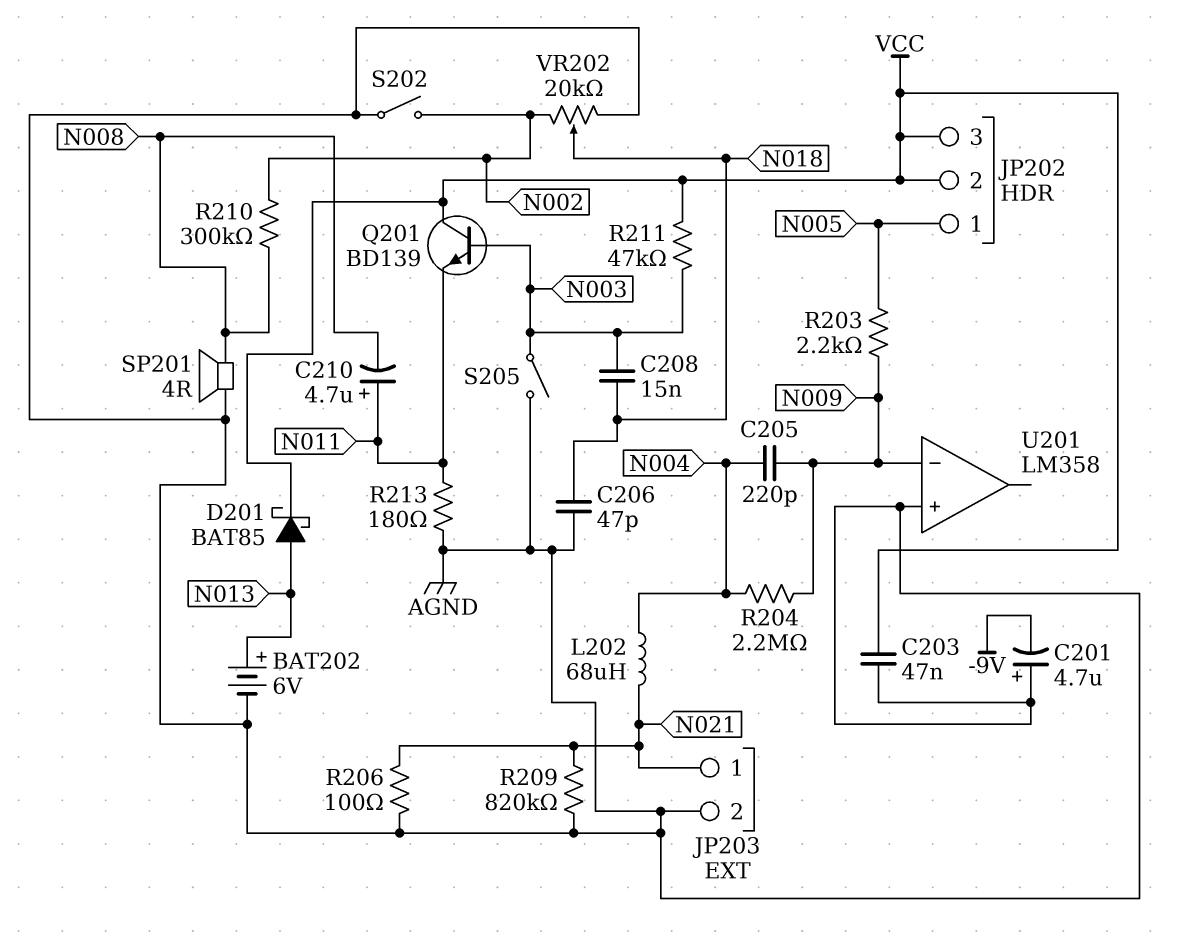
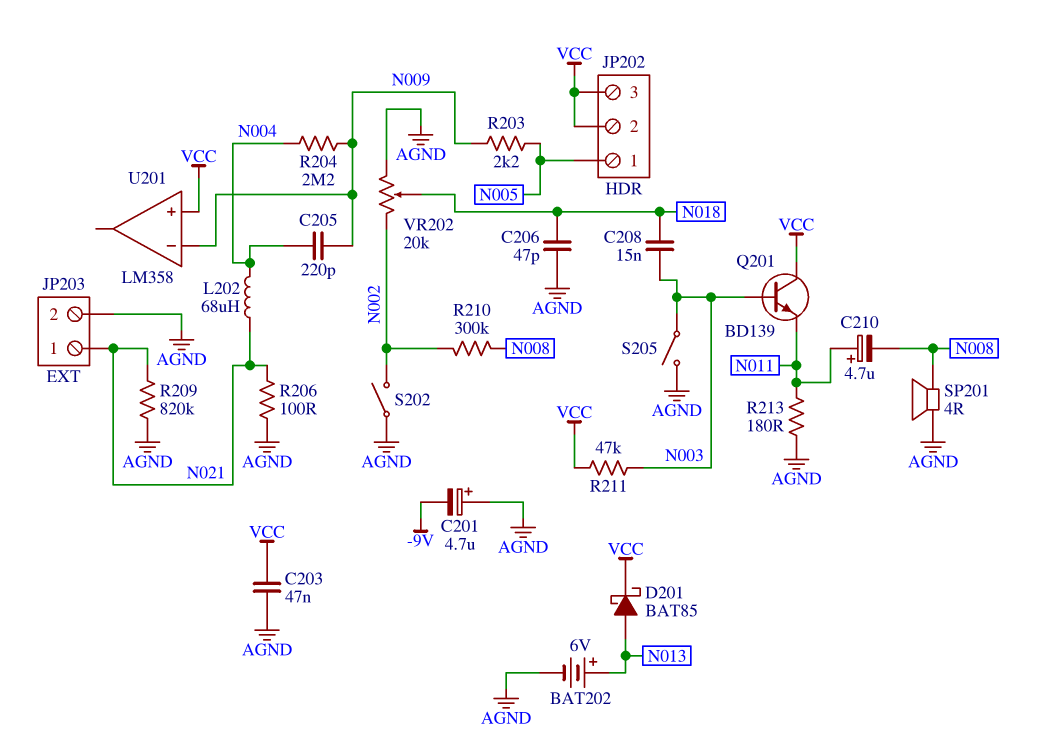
U201 pin in+: AGND -> VCC

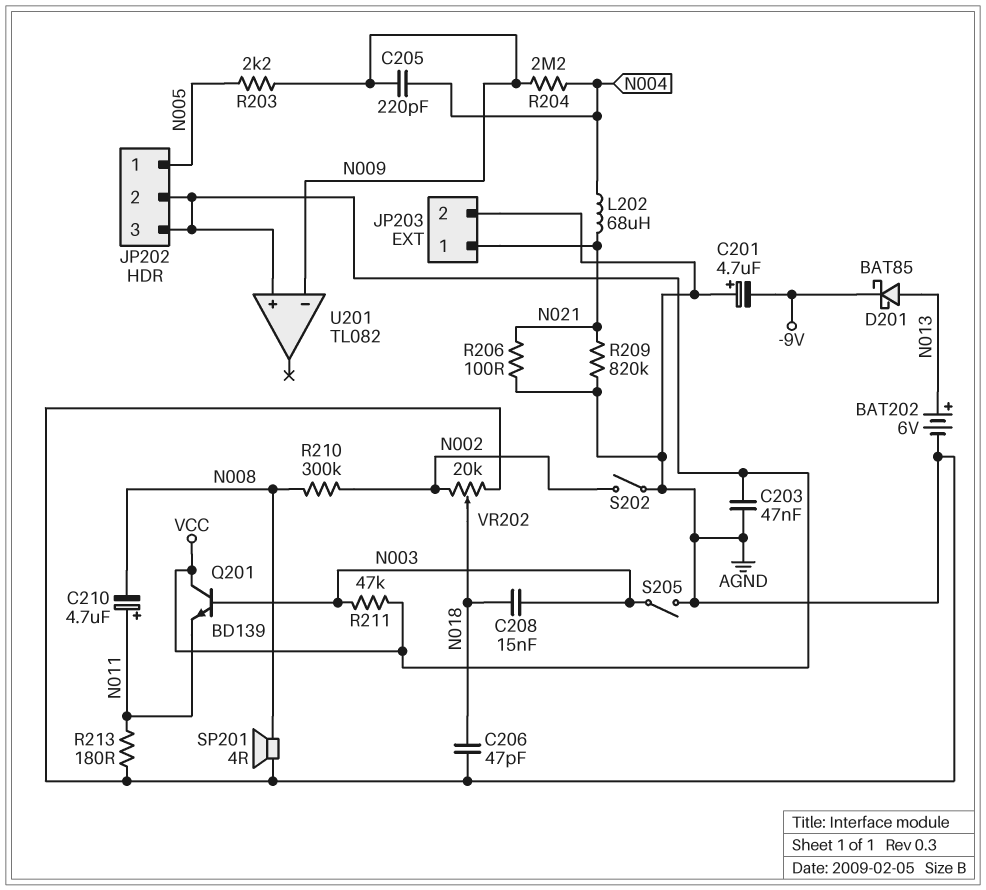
D201: schottky BAT85 (A N013, K VCC) -> schottky BAT85 (A N013, K -9V)
U201: LM358 -> TL082

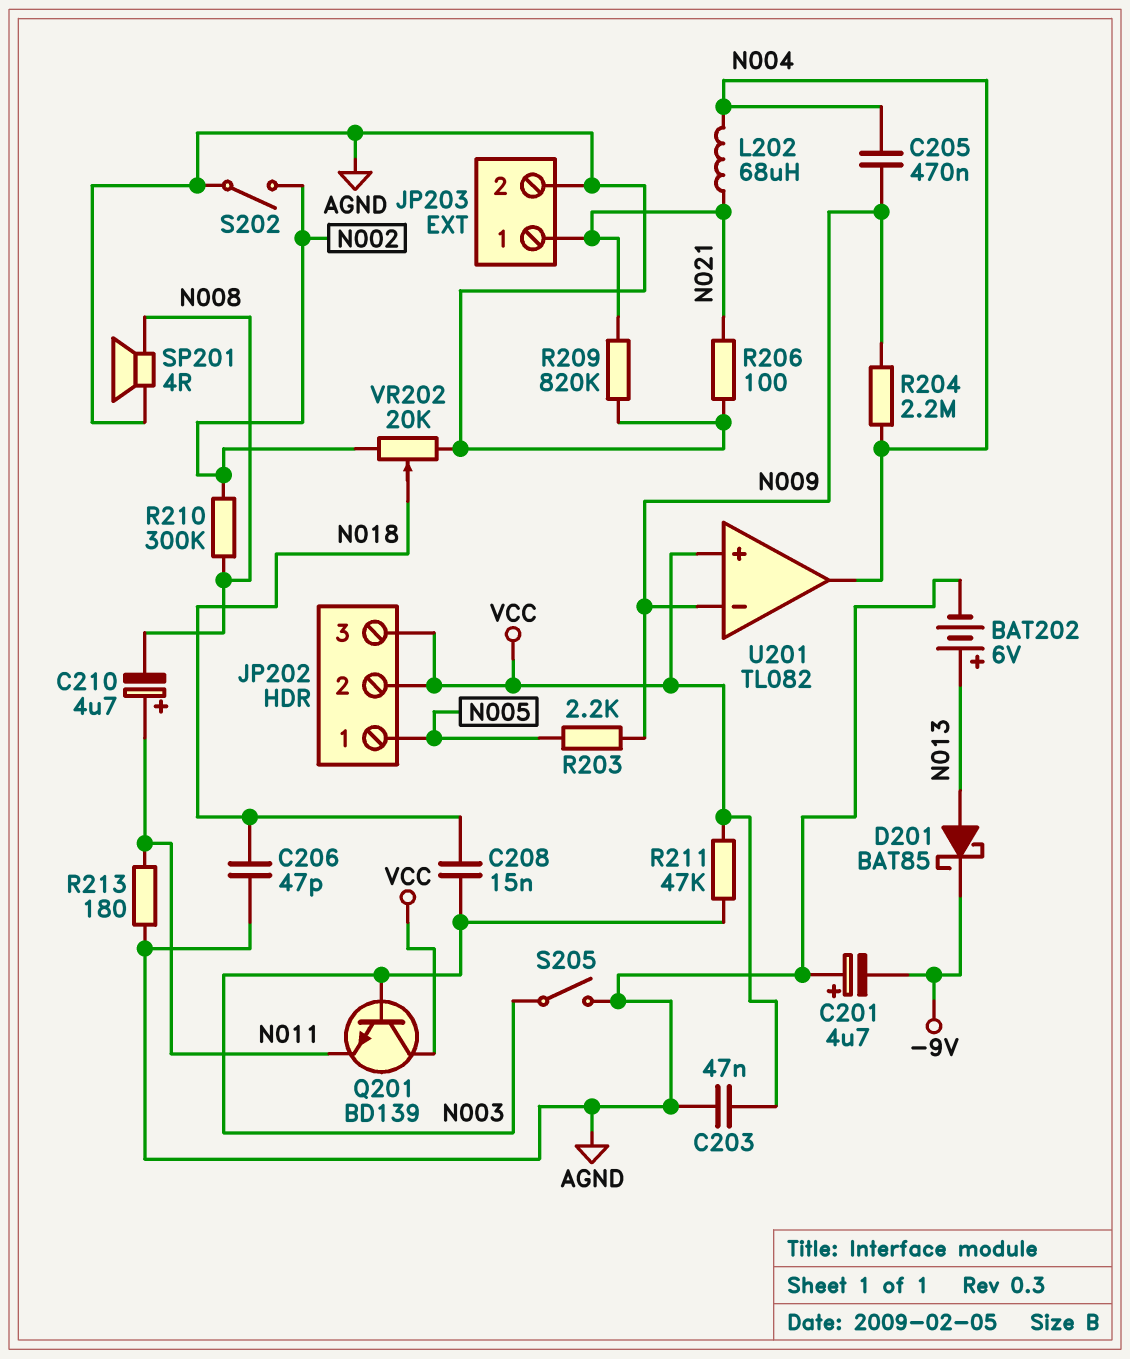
C205: 220pF (N004, N009) -> 470nF (N004, N009)
U201 pin out: none -> N004

